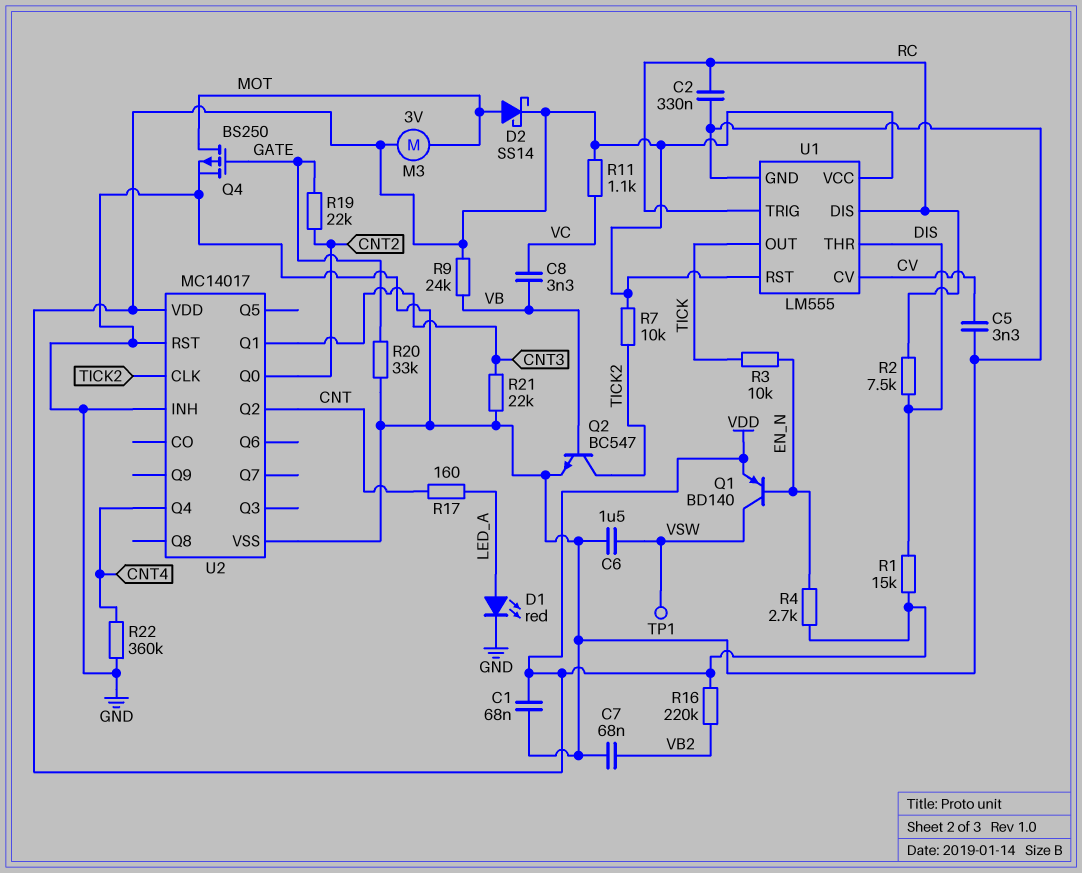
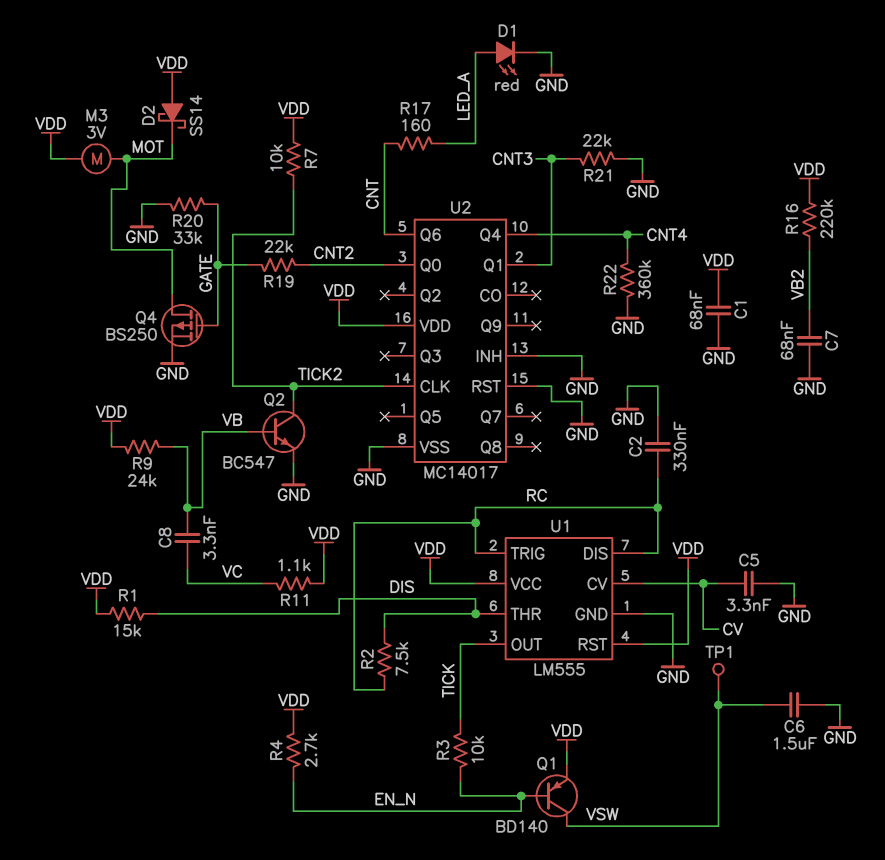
D2: schottky SS14 (A MOT, K VDD) -> schottky SS14 (A VDD, K MOT)
U2 pin Q2: CNT -> none
U2 pin Q6: none -> CNT

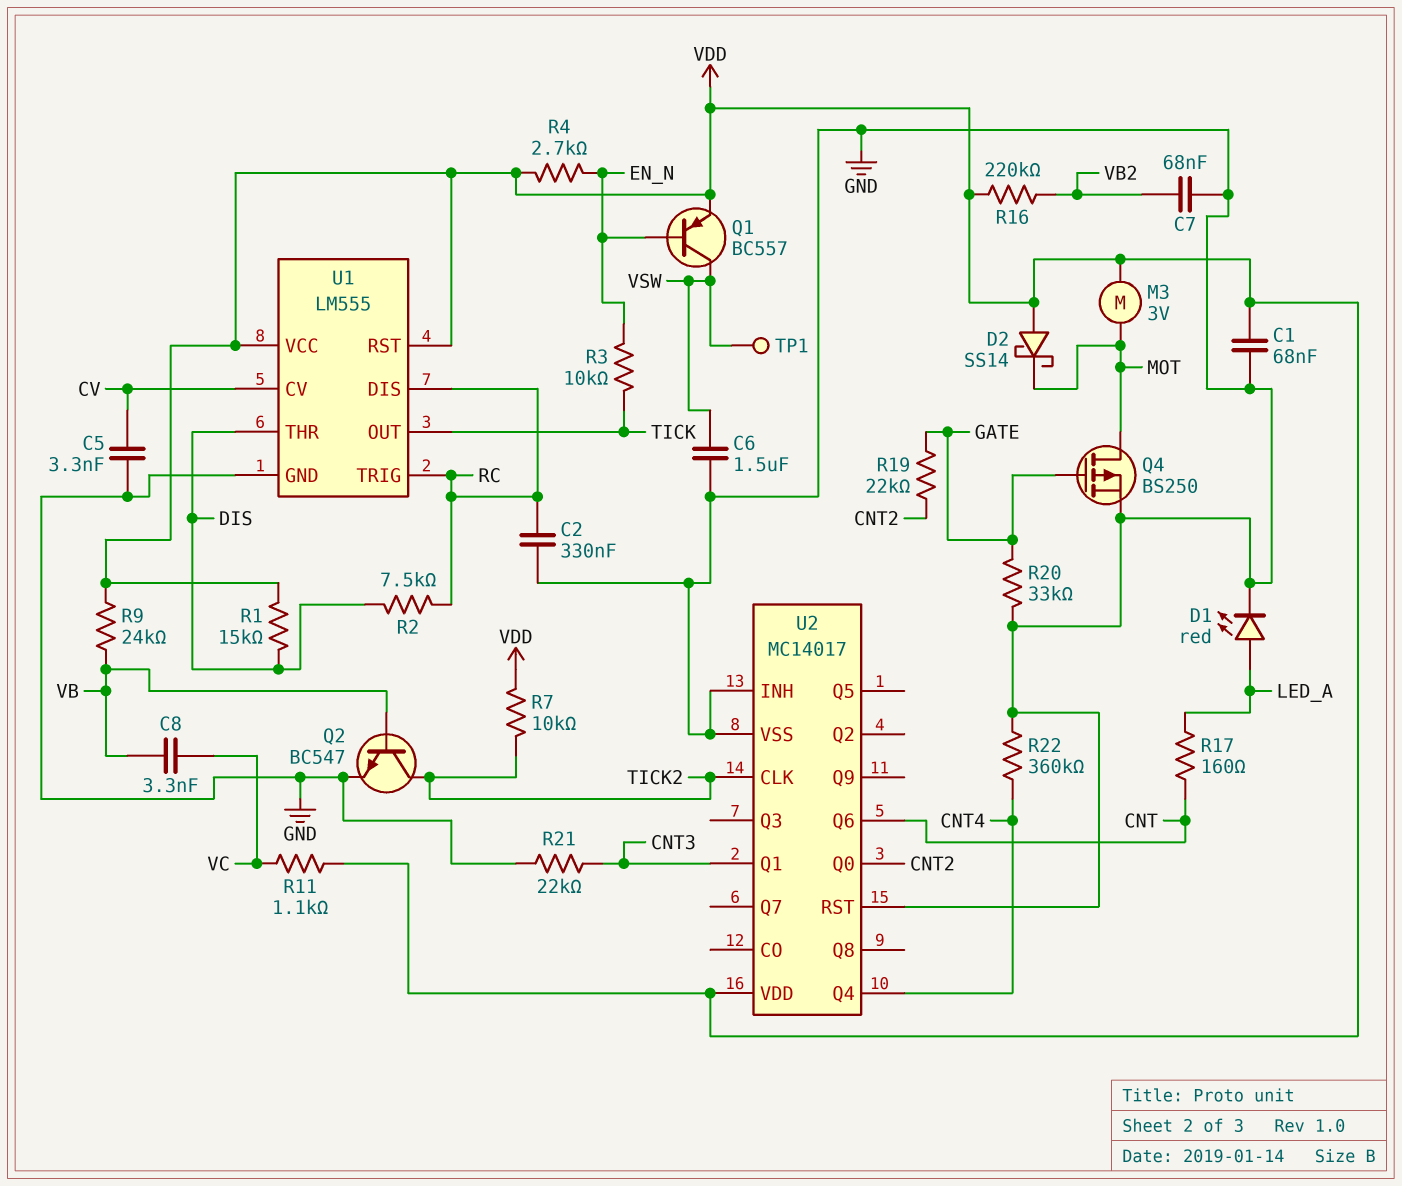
Q1: PNP BD140 (B EN_N, C VSW, E VDD) -> PNP BC557 (B EN_N, C VSW, E VDD)

